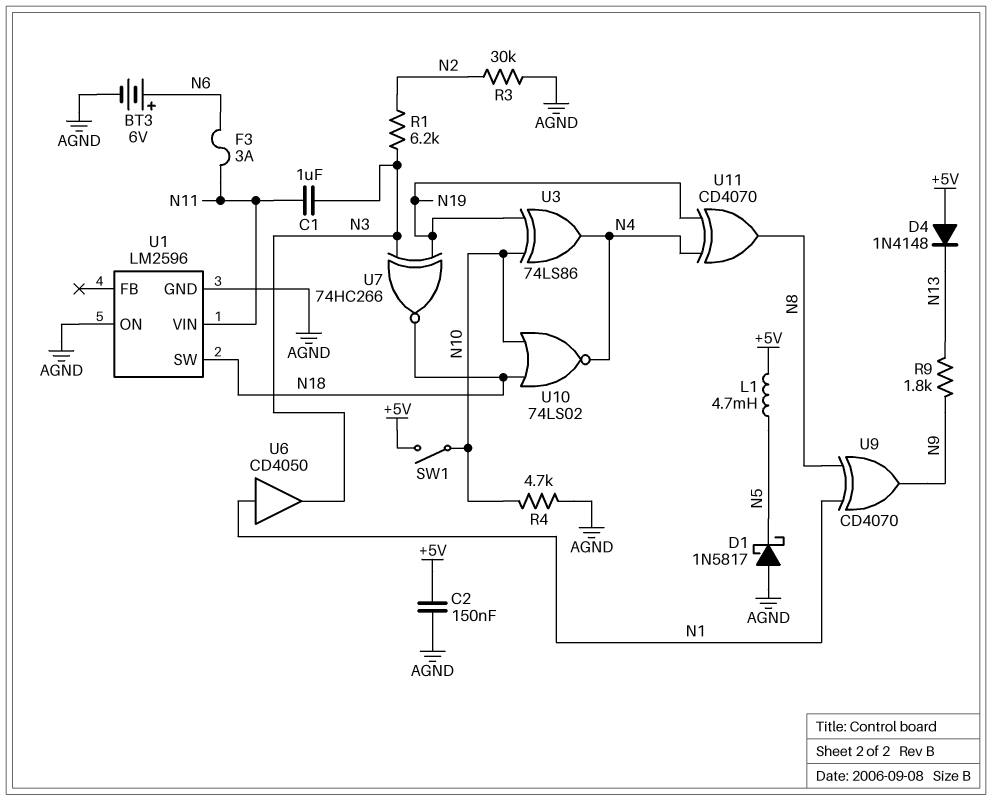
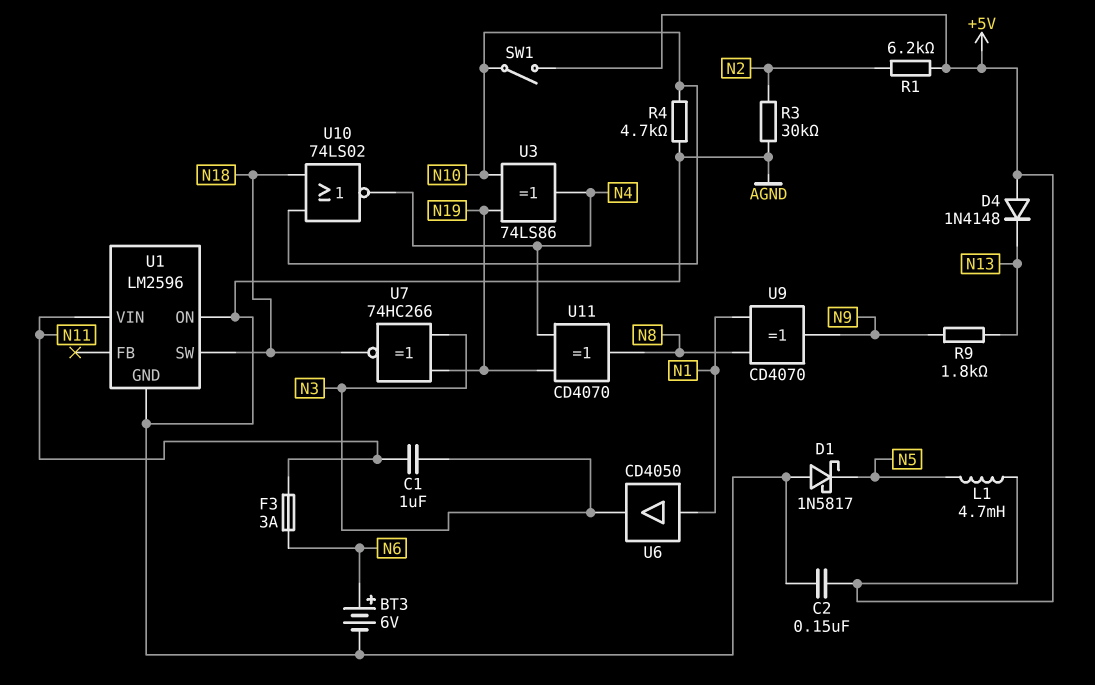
R1: 6.2k (N2, N3) -> 6.2k (+5V, N2)

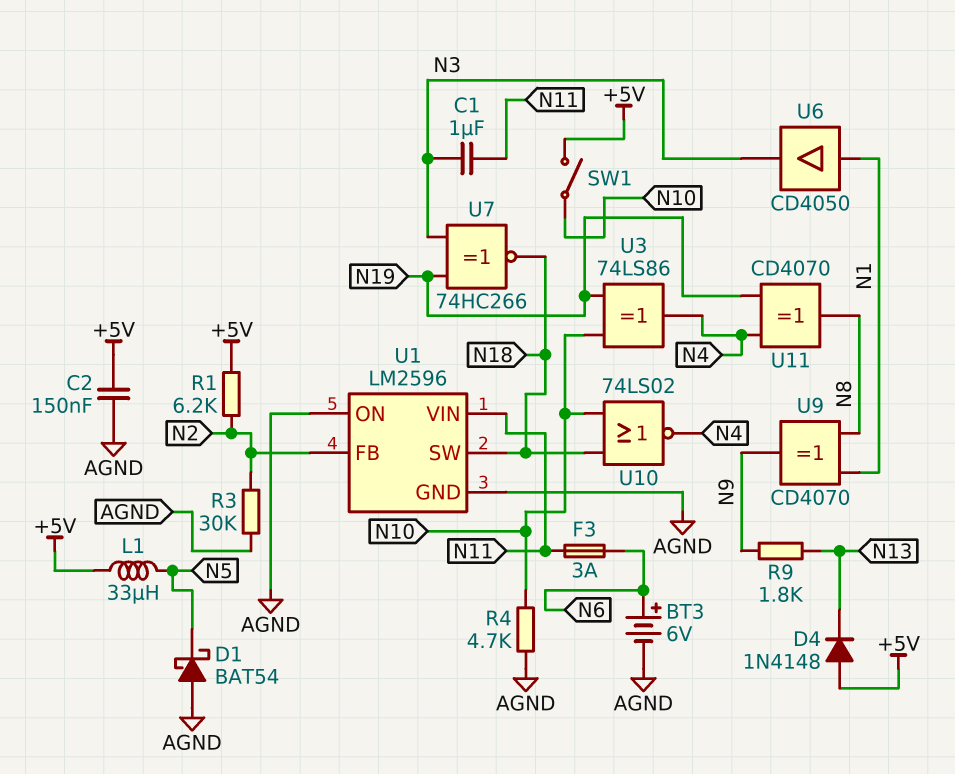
D1: schottky 1N5817 (A AGND, K N5) -> schottky BAT54 (A AGND, K N5)
L1: 4.7mH (+5V, N5) -> 33uH (+5V, N5)
U1 pin FB: none -> N2

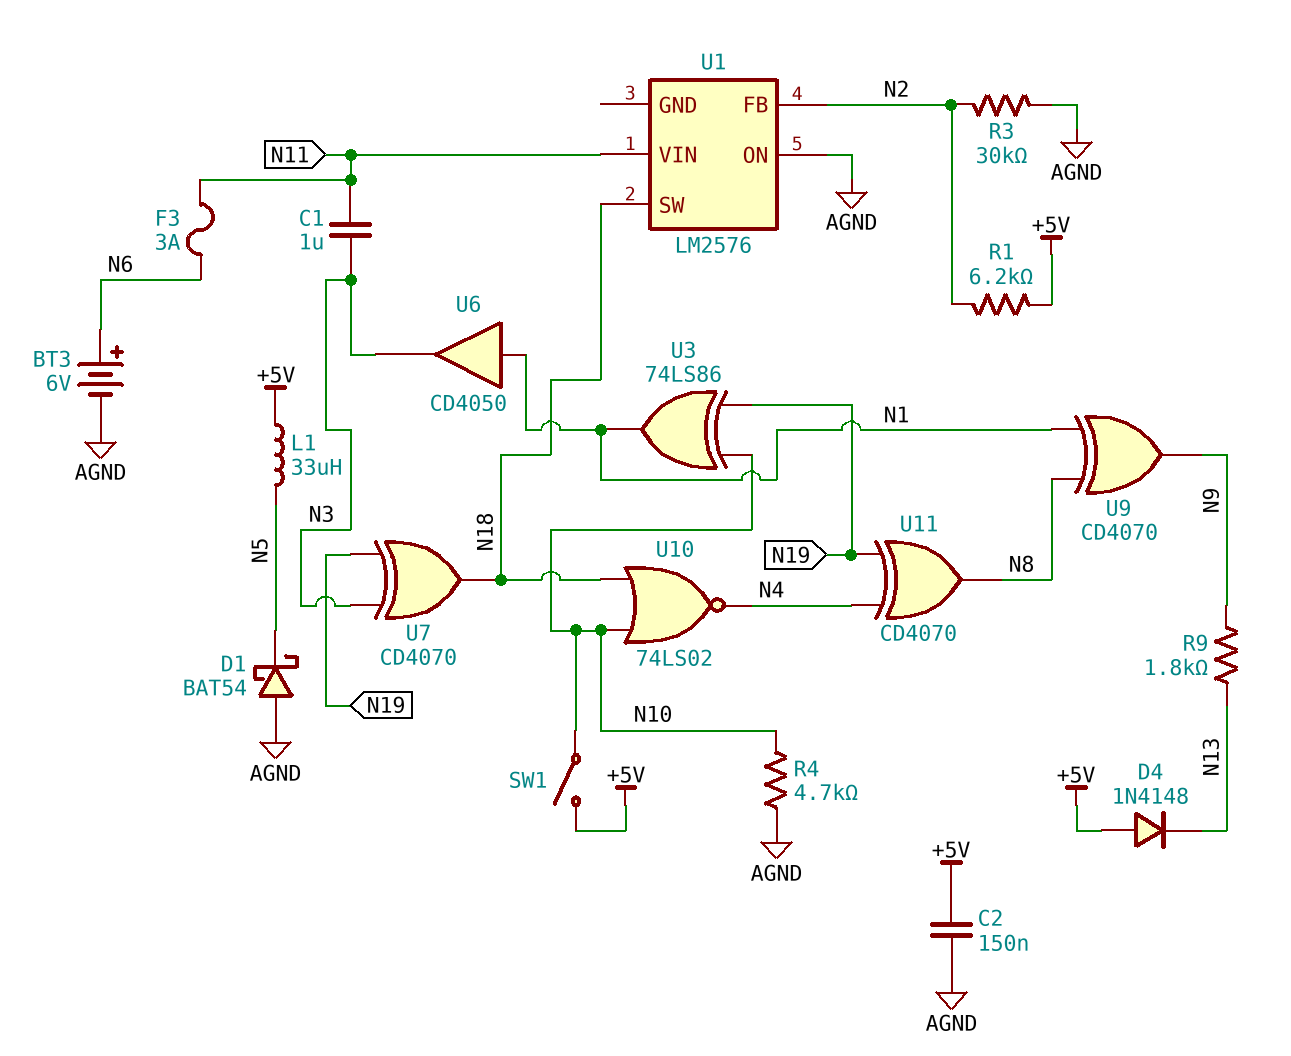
U1: LM2596 -> LM2576
U1 pin GND: AGND -> none
U3: XOR 74LS86 (in N10, in N19, out N4) -> XOR 74LS86 (in N10, in N19, out N1)
U7: XNOR 74HC266 (in N3, in N19, out N18) -> XOR CD4070 (in N3, in N19, out N18)

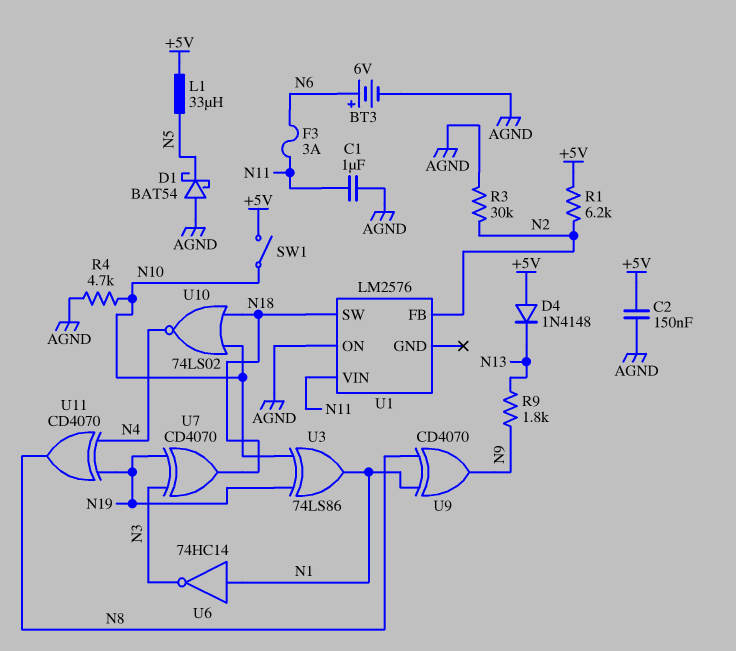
C1: 1uF (N3, N11) -> 1uF (AGND, N11)
U6: buffer CD4050 (in N1, out N3) -> NOT 74HC14 (in N1, out N3)

